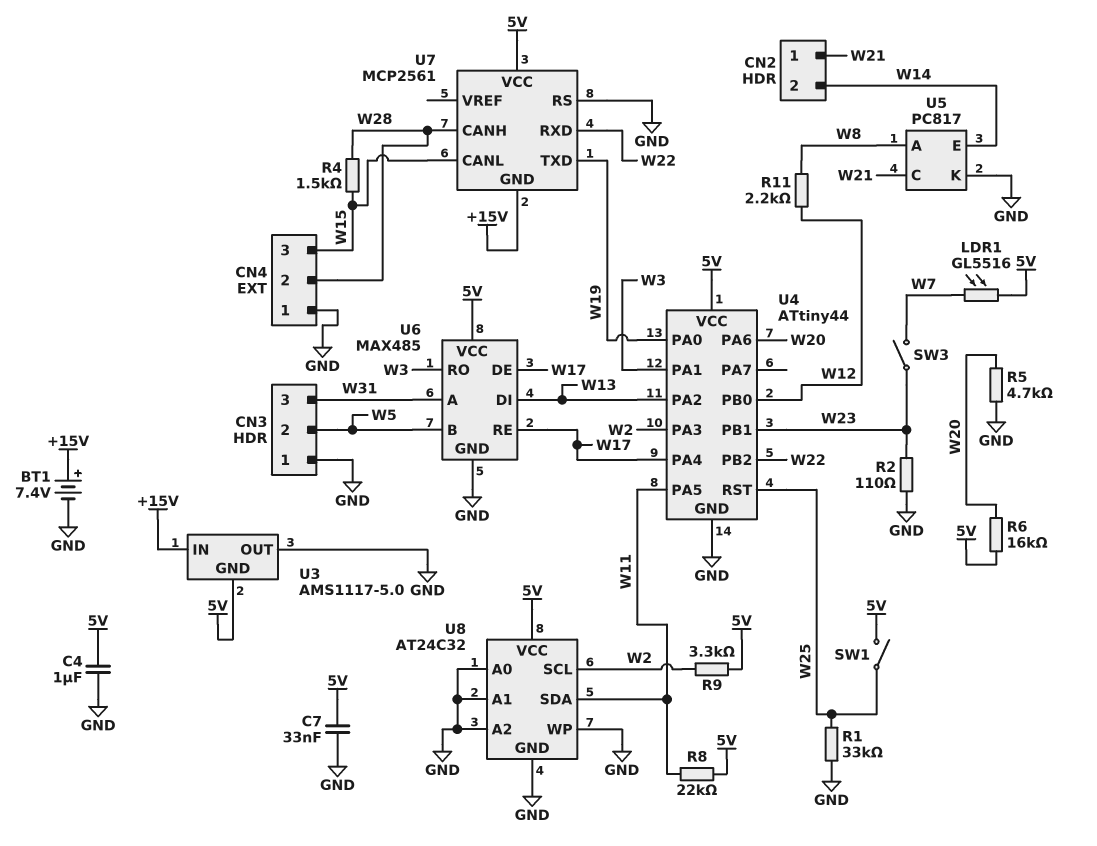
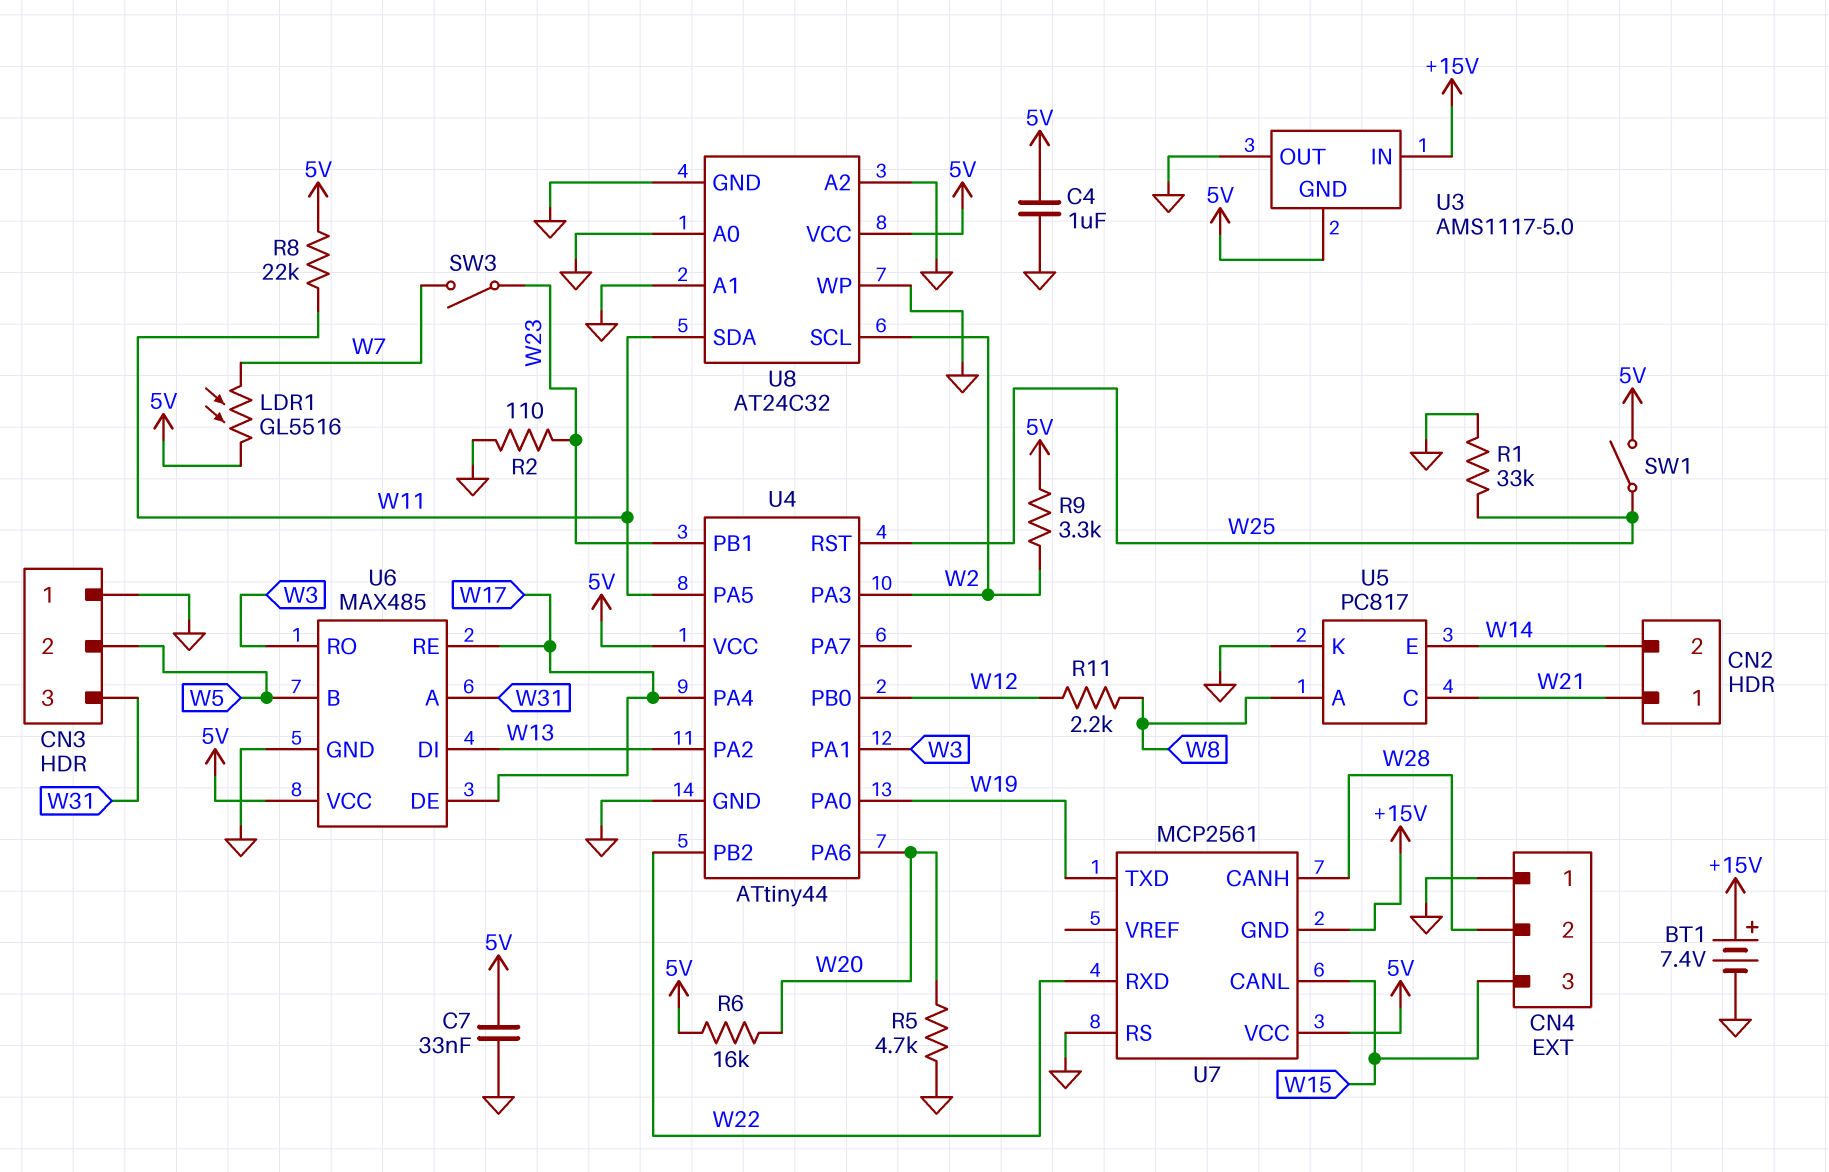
R4: 1.5k (W15, W28) -> none

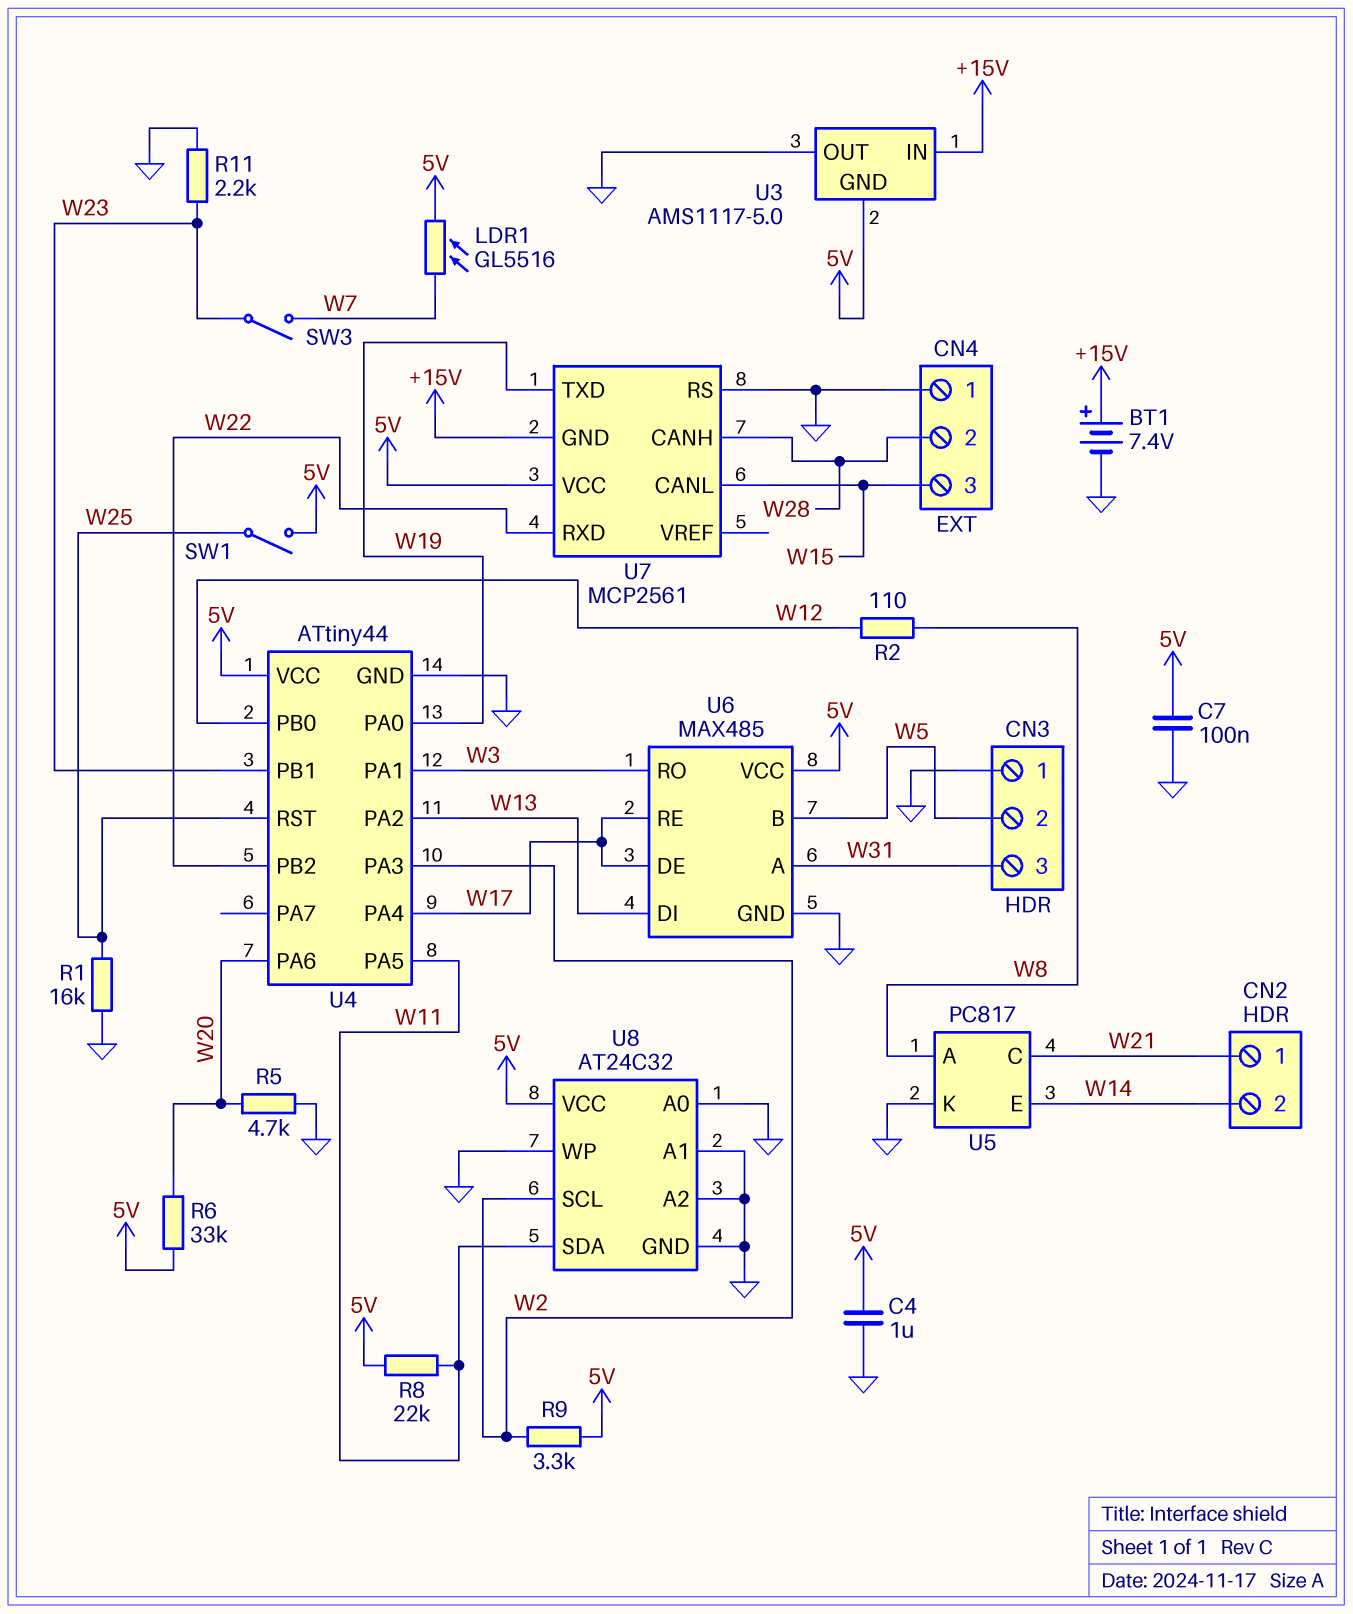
C7: 33nF (5V, GND) -> 100nF (5V, GND)
R1: 33k (GND, W25) -> 16k (GND, W25)
R2: 110 (GND, W23) -> 110 (W8, W12)
R6: 16k (5V, W20) -> 33k (5V, W20)
R11: 2.2k (W8, W12) -> 2.2k (GND, W23)

